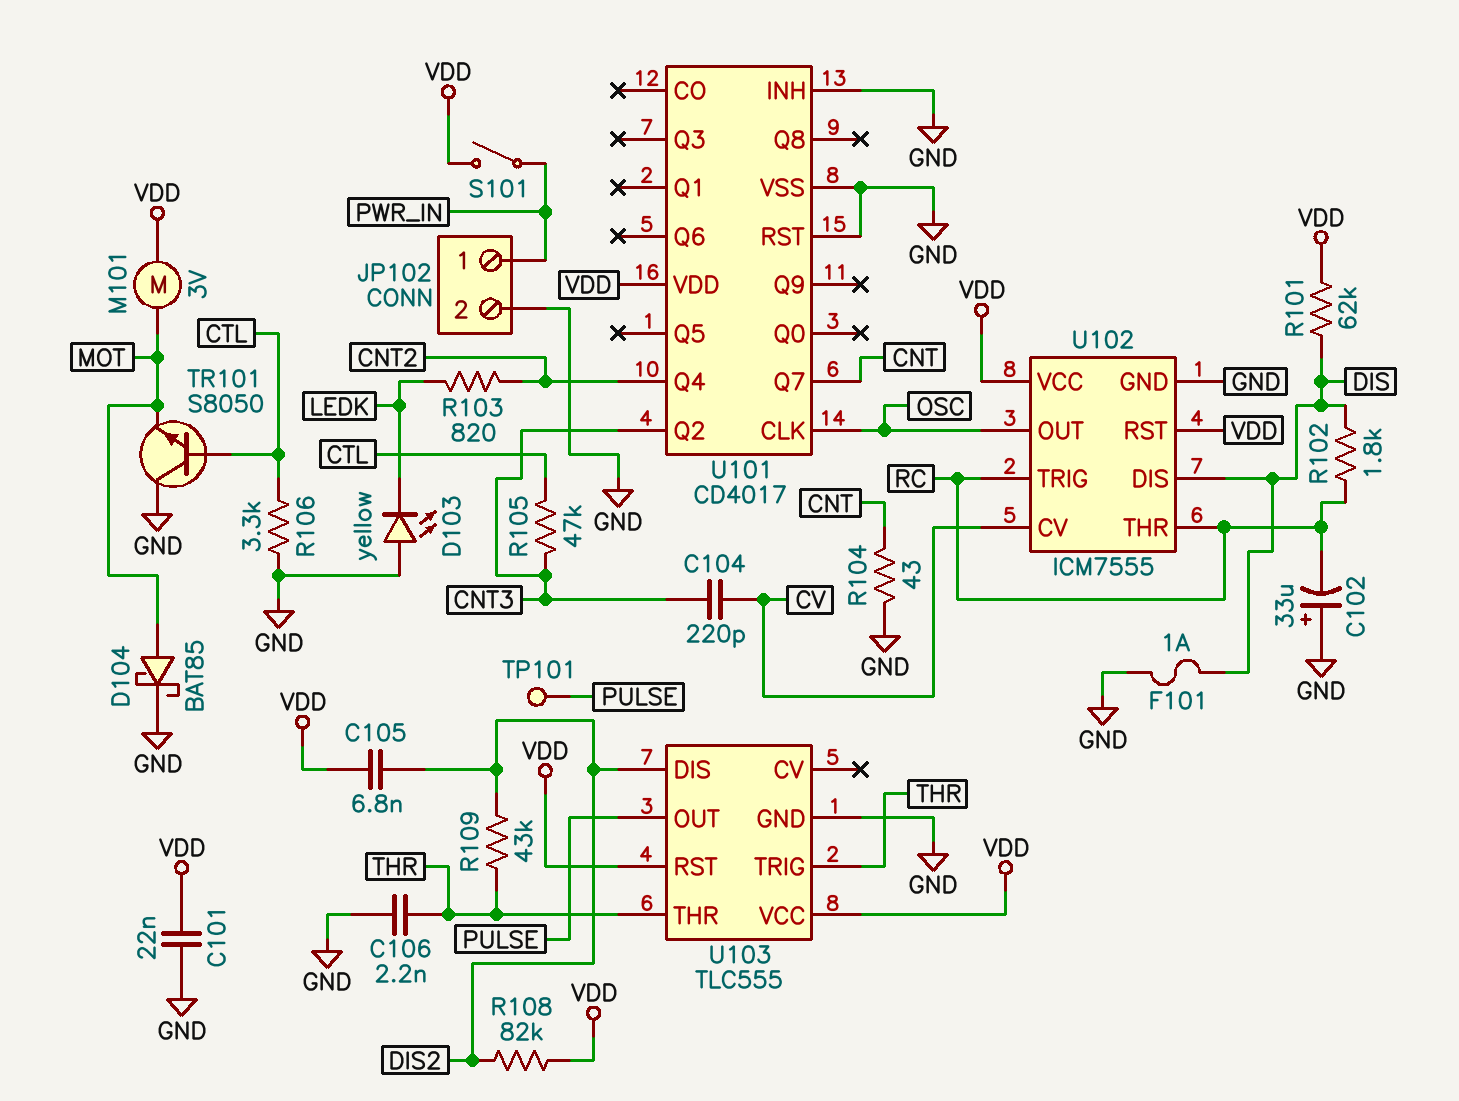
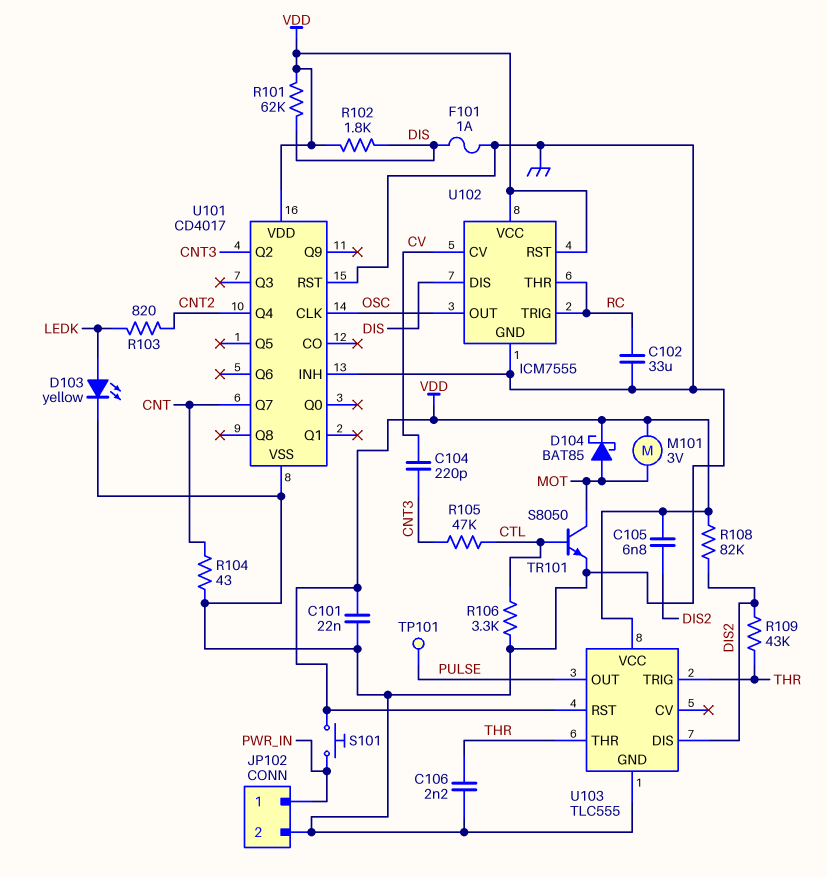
C102: 33uF (plus GND, minus RC) -> 33uF (GND, RC)
D103: LED yellow (A GND, K LEDK) -> LED yellow (A LEDK, K GND)
D104: schottky BAT85 (A MOT, K GND) -> schottky BAT85 (A MOT, K VDD)
R102: 1.8k (DIS, RC) -> 1.8k (DIS, VDD)
S101: switch (PWR_IN, VDD) -> button (PWR_IN, VDD)
TR101: NPN S8050 (B CTL, C GND, E MOT) -> NPN S8050 (B CTL, C MOT, E GND)

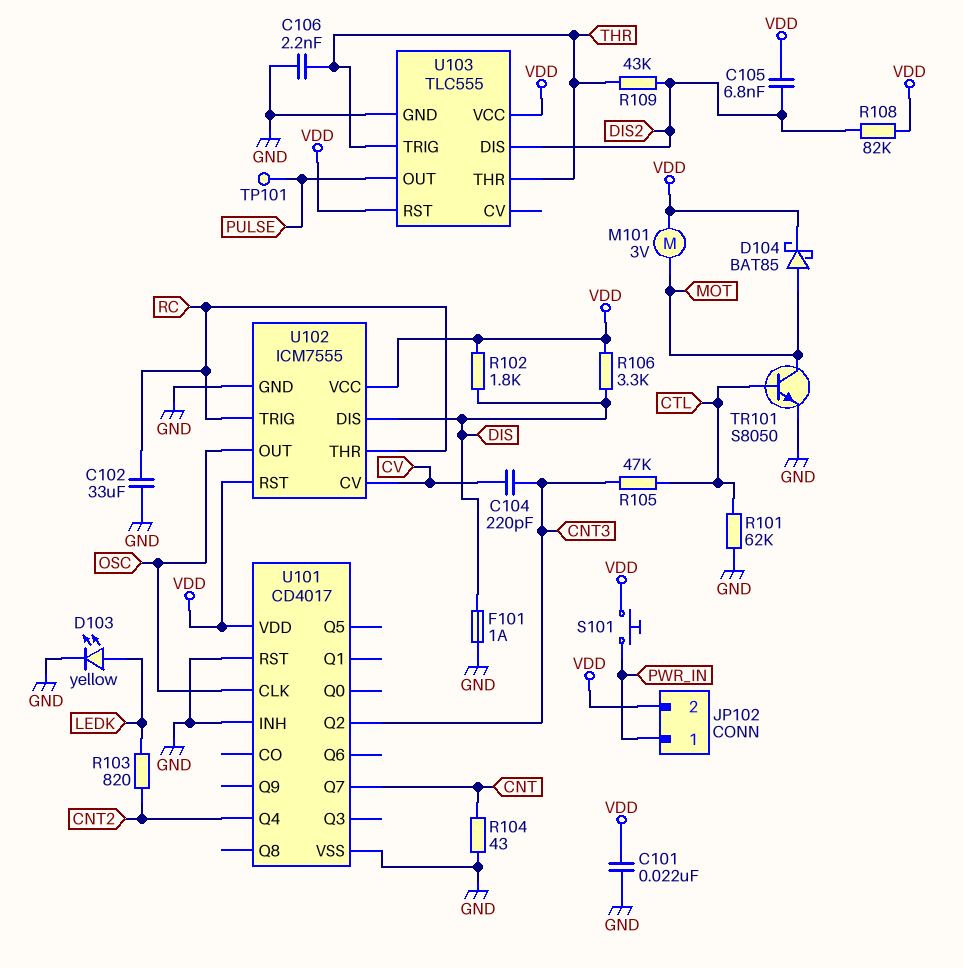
JP102 pin 2: GND -> VDD
R101: 62k (DIS, VDD) -> 62k (CTL, GND)
R106: 3.3k (CTL, GND) -> 3.3k (DIS, VDD)

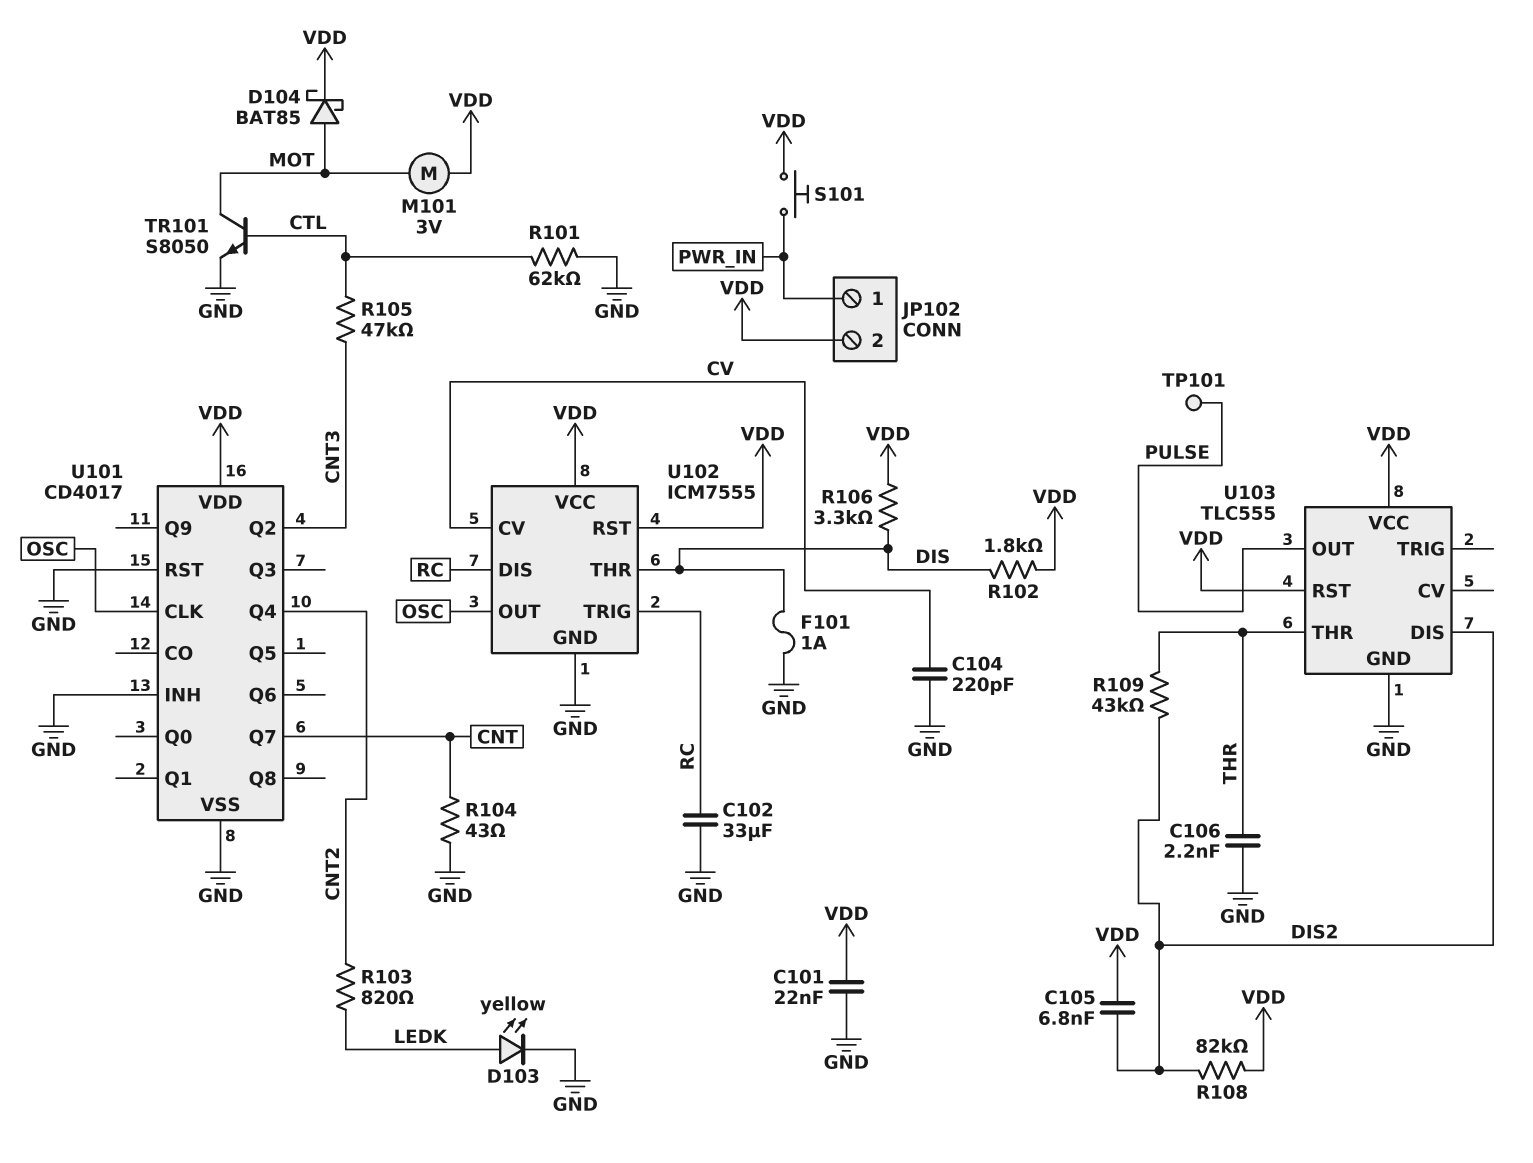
C104: 220pF (CNT3, CV) -> 220pF (CV, GND)
U102 pin DIS: DIS -> RC
U102 pin THR: RC -> DIS
U103 pin TRIG: THR -> none

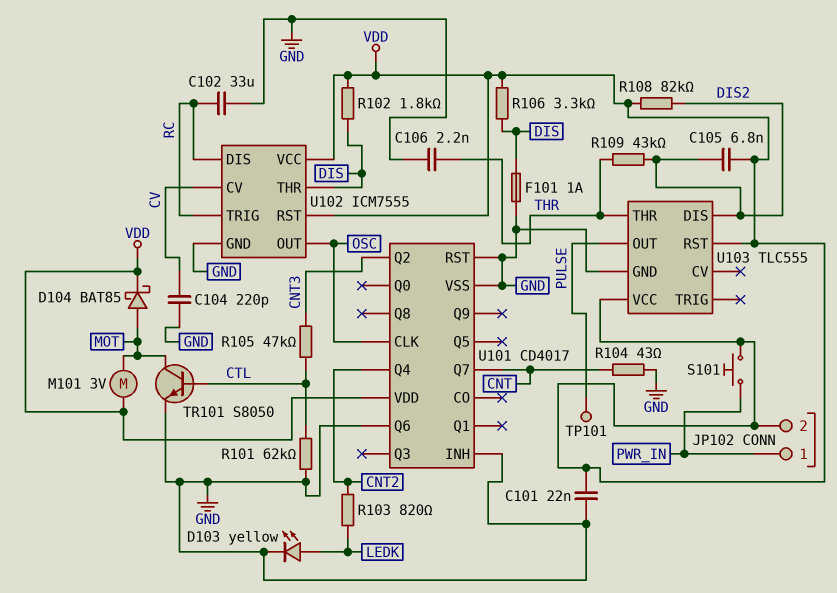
U101 pin Q6: none -> GND

